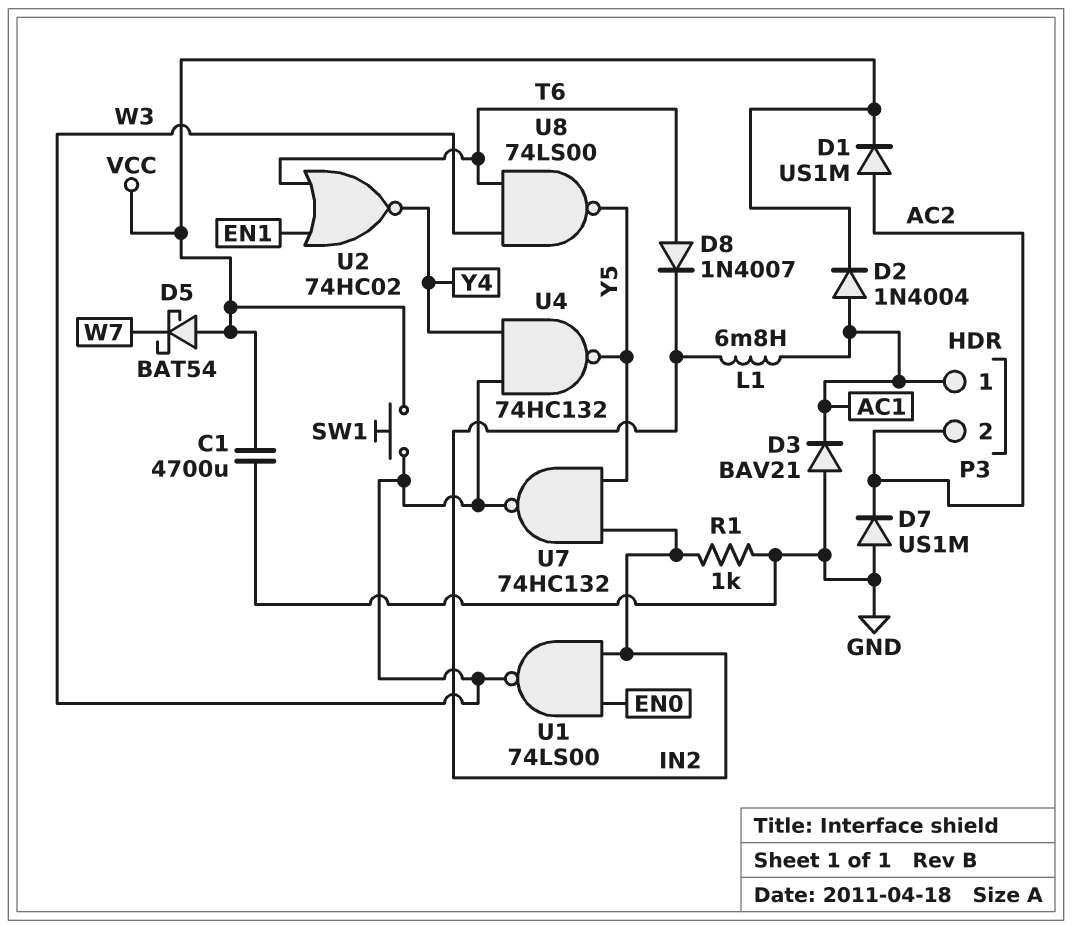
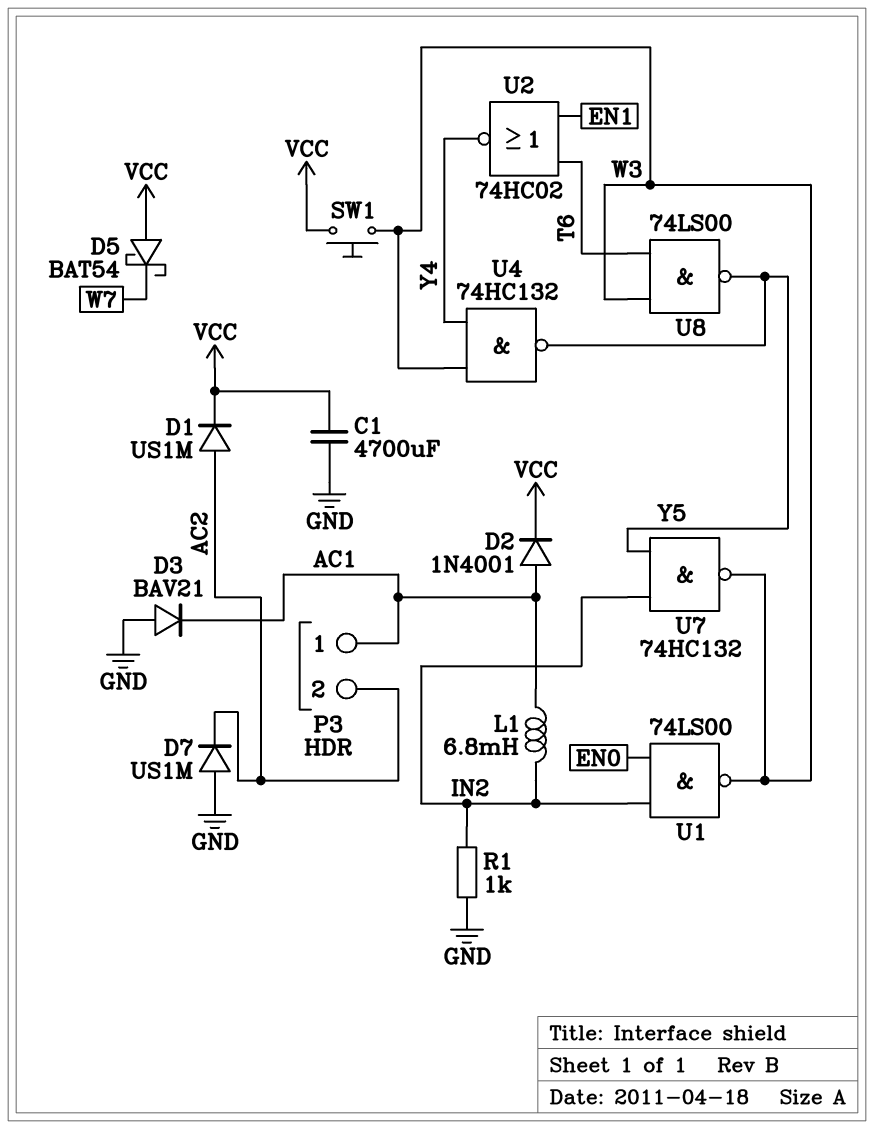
D2: diode 1N4004 (A AC1, K VCC) -> diode 1N4001 (A AC1, K VCC)
D8: diode 1N4007 (A T6, K IN2) -> none

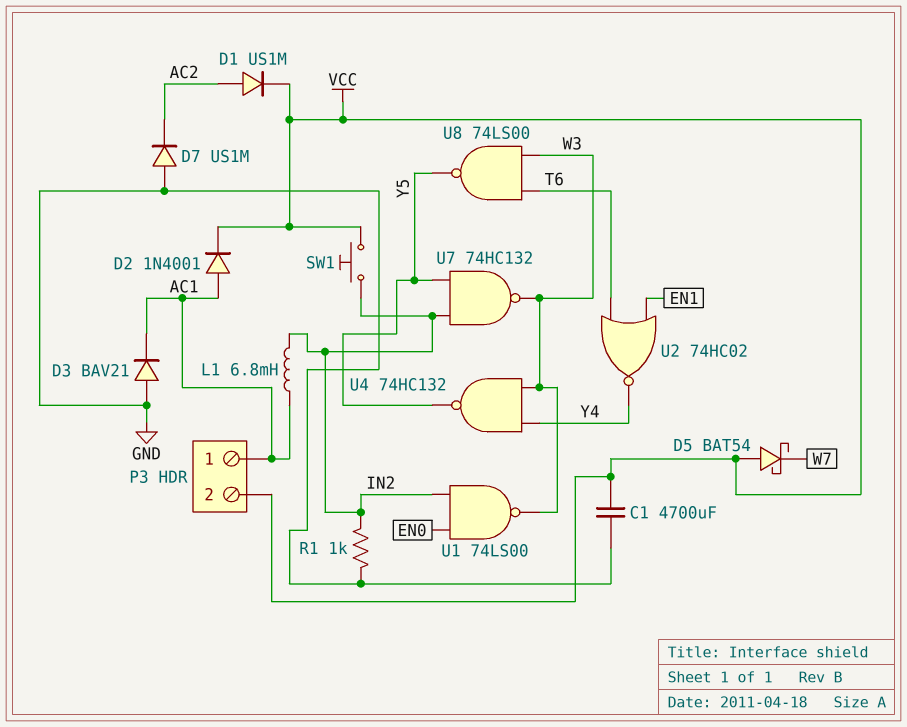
P3 pin 2: AC2 -> VCC
SW1: button (VCC, W3) -> button (IN2, VCC)

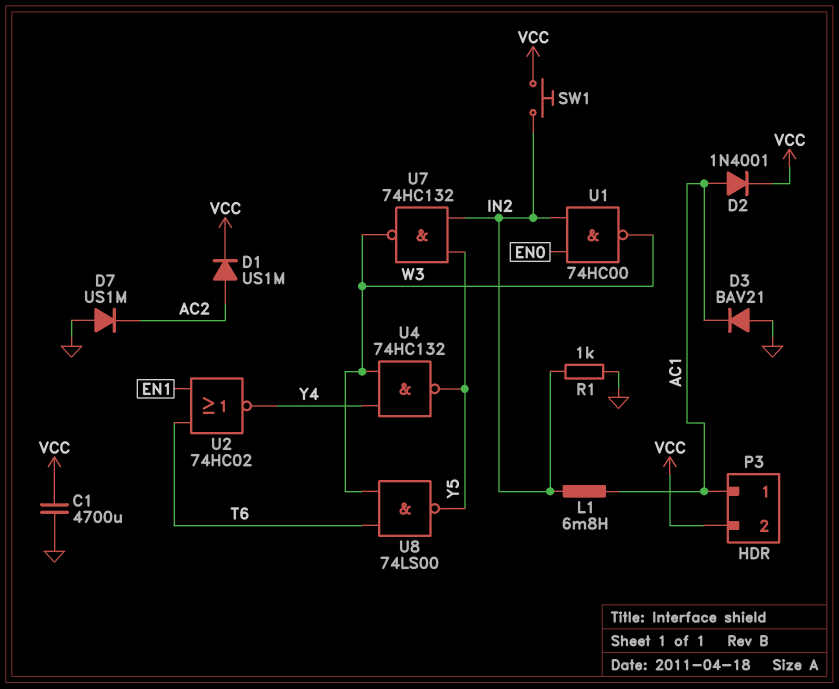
D5: schottky BAT54 (A VCC, K W7) -> none
U1: NAND 74LS00 (in EN0, in IN2, out W3) -> NAND 74HC00 (in EN0, in IN2, out W3)

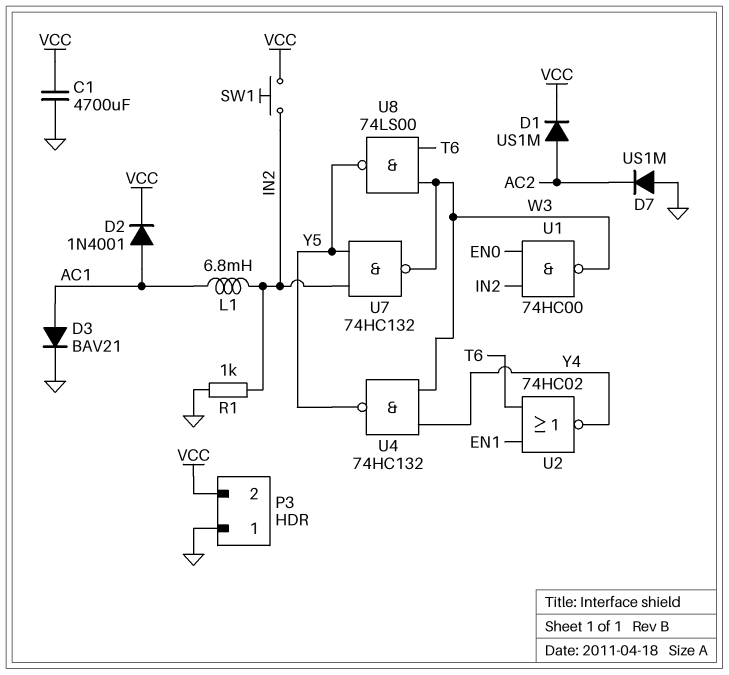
D3: diode BAV21 (A GND, K AC1) -> diode BAV21 (A AC1, K GND)
P3 pin 1: AC1 -> GND

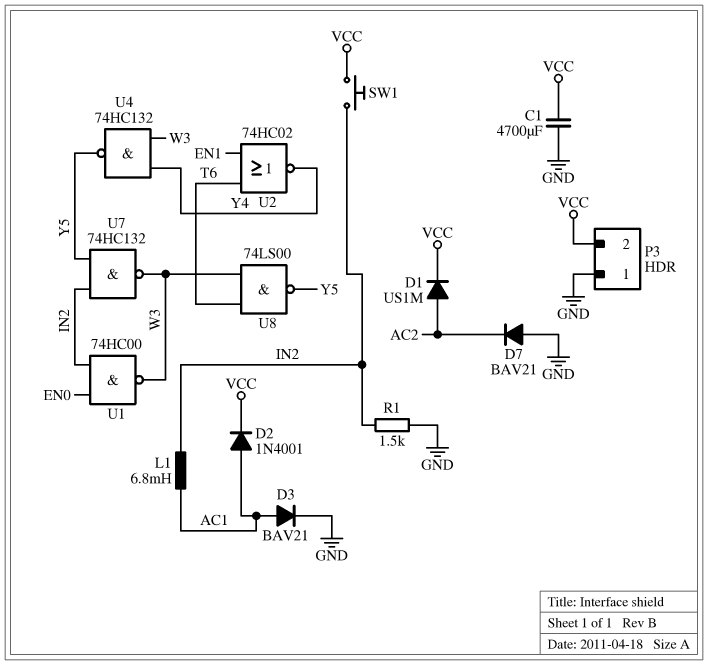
D7: diode US1M (A GND, K AC2) -> diode BAV21 (A GND, K AC2)
R1: 1k (GND, IN2) -> 1.5k (GND, IN2)

